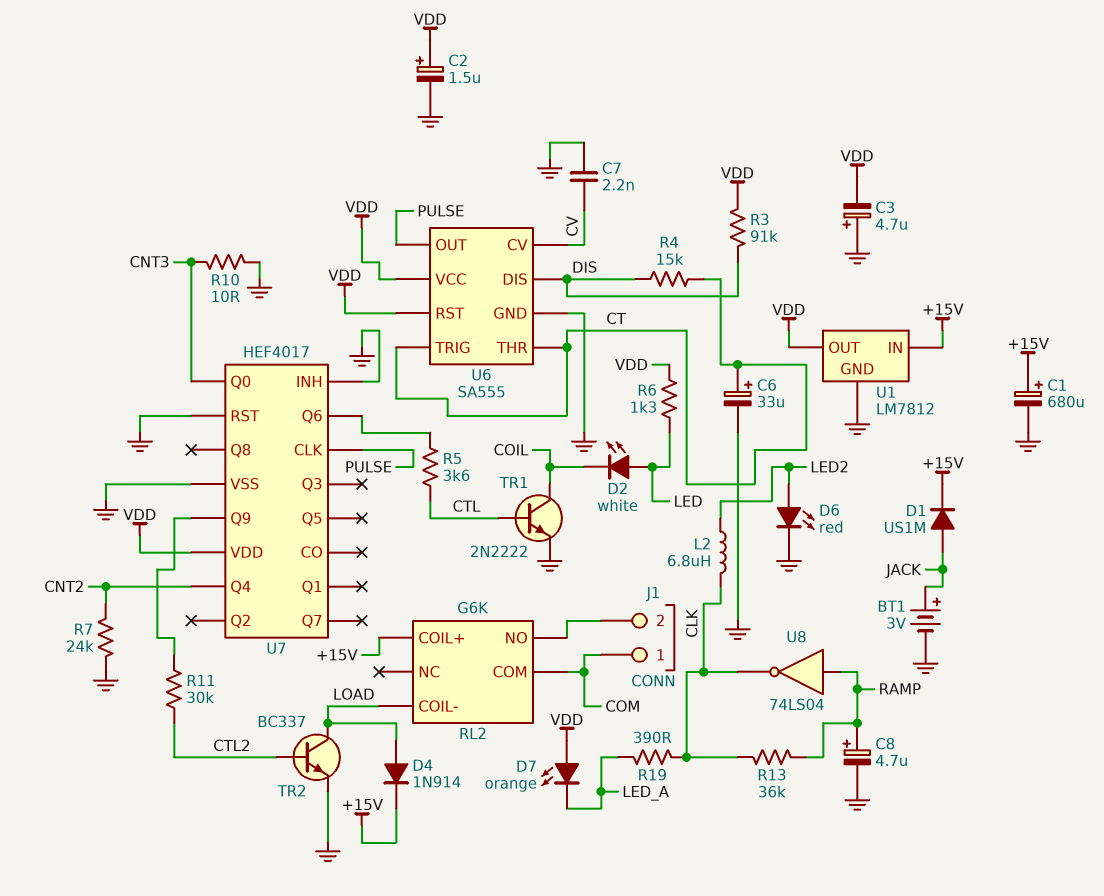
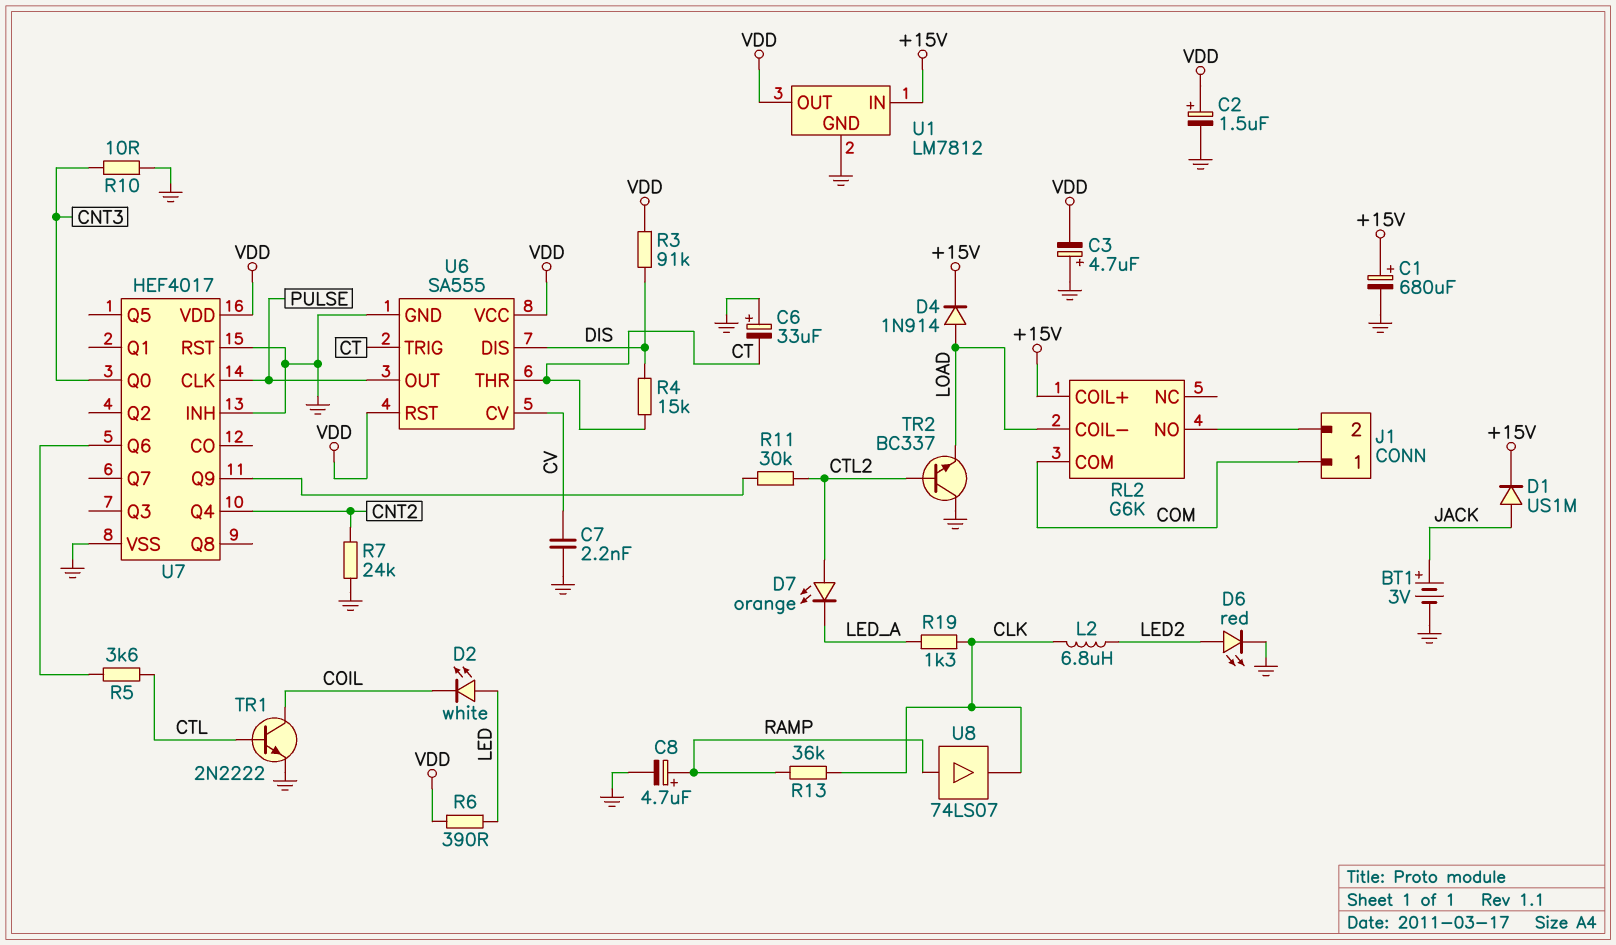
C6: 33uF (plus CT, minus GND) -> 33uF (plus GND, minus CT)
D7: LED orange (A VDD, K LED_A) -> LED orange (A CTL2, K LED_A)
R6: 1.3k (LED, VDD) -> 390 (LED, VDD)
R19: 390 (CLK, LED_A) -> 1.3k (CLK, LED_A)
TR2: NPN BC337 (B CTL2, C LOAD, E GND) -> NPN BC337 (B CTL2, C GND, E LOAD)
U8: NOT 74LS04 (in RAMP, out CLK) -> buffer 74LS07 (in RAMP, out CLK)

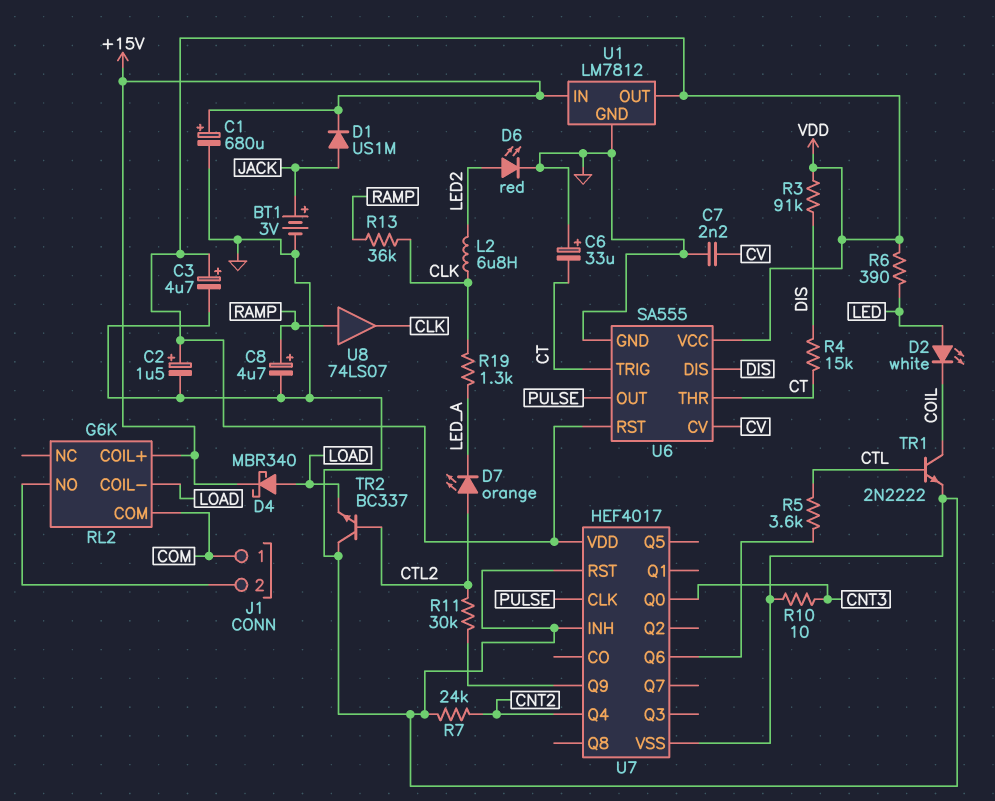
C3: 4.7uF (plus GND, minus VDD) -> 4.7uF (plus VDD, minus GND)
D4: diode 1N914 (A LOAD, K +15V) -> schottky MBR340 (A LOAD, K +15V)

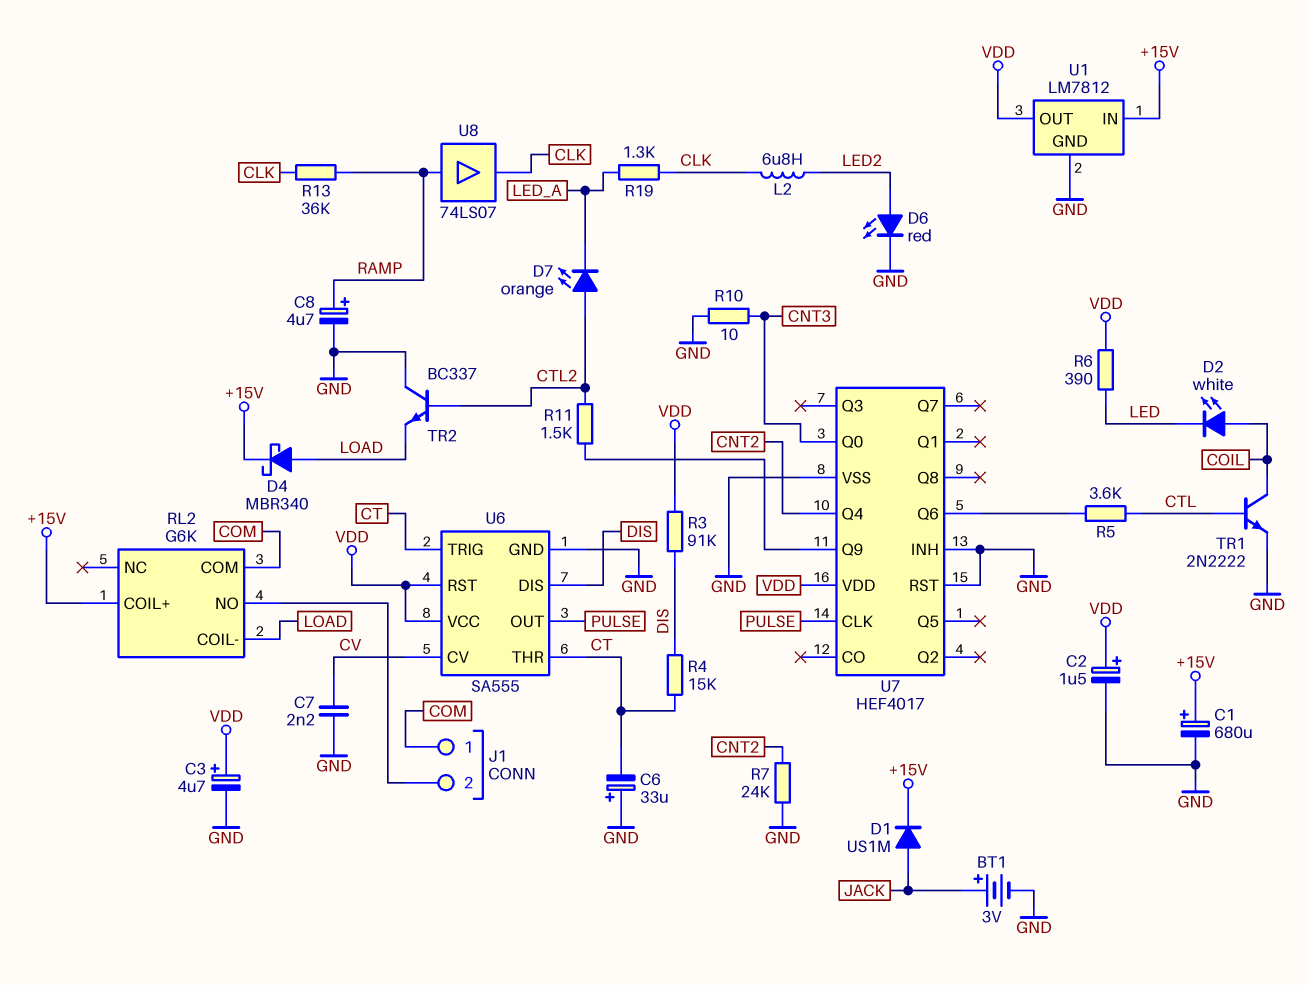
D2: LED white (A LED, K COIL) -> LED white (A COIL, K LED)
R11: 30k (CTL2, U7/Q9) -> 1.5k (CTL2, U7/Q9)

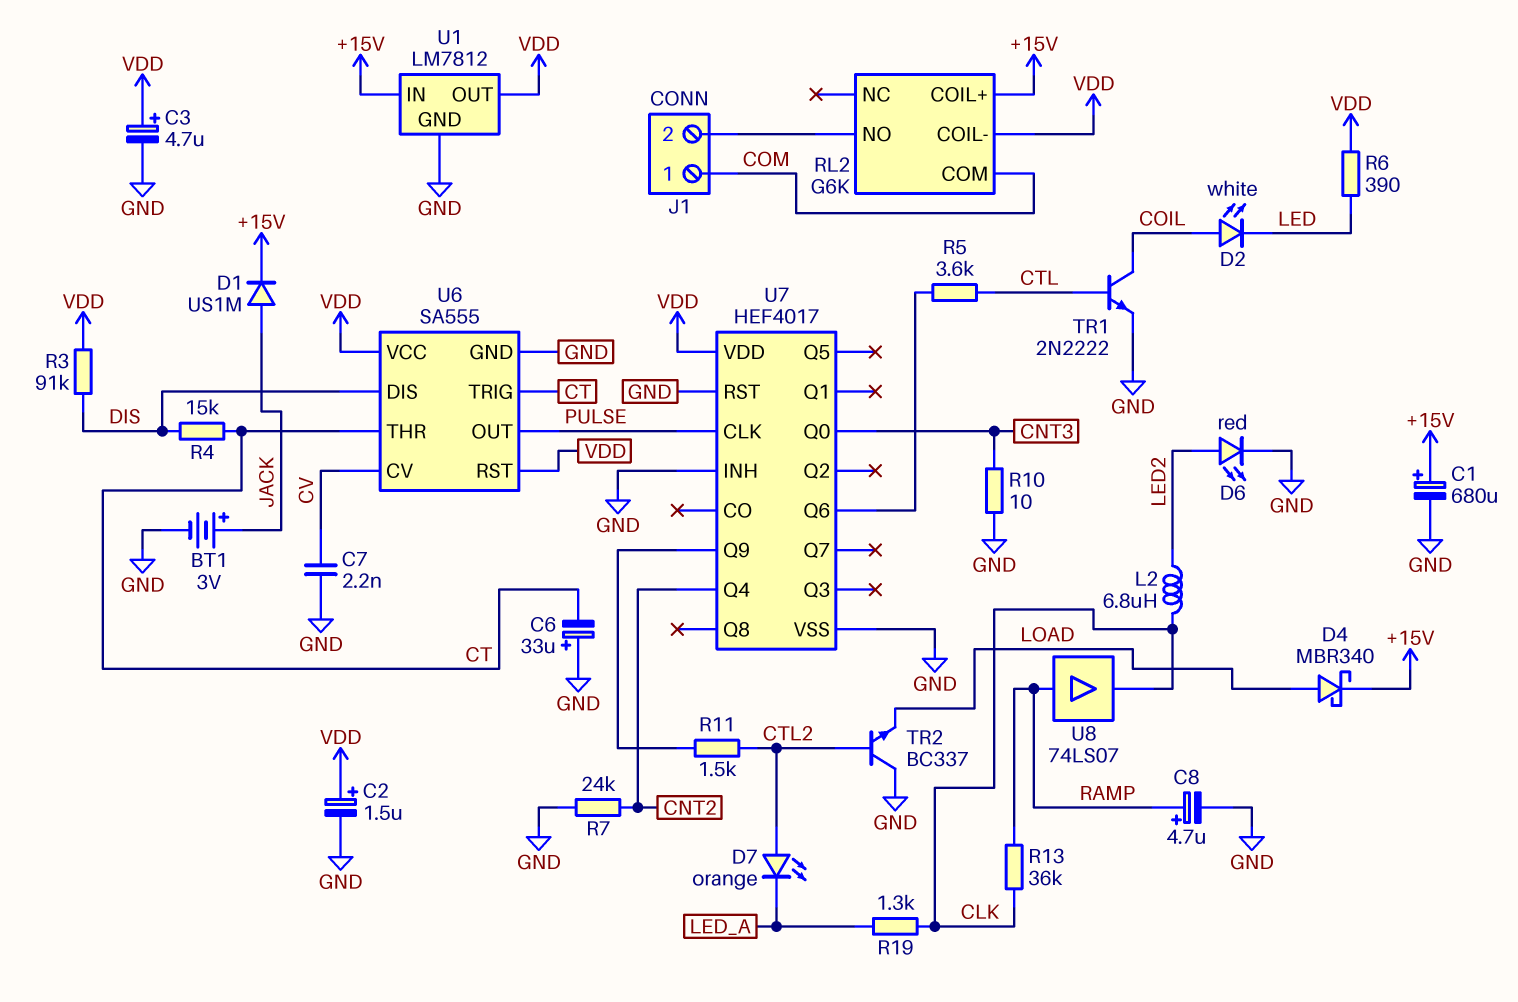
RL2 pin COIL-: LOAD -> VDD

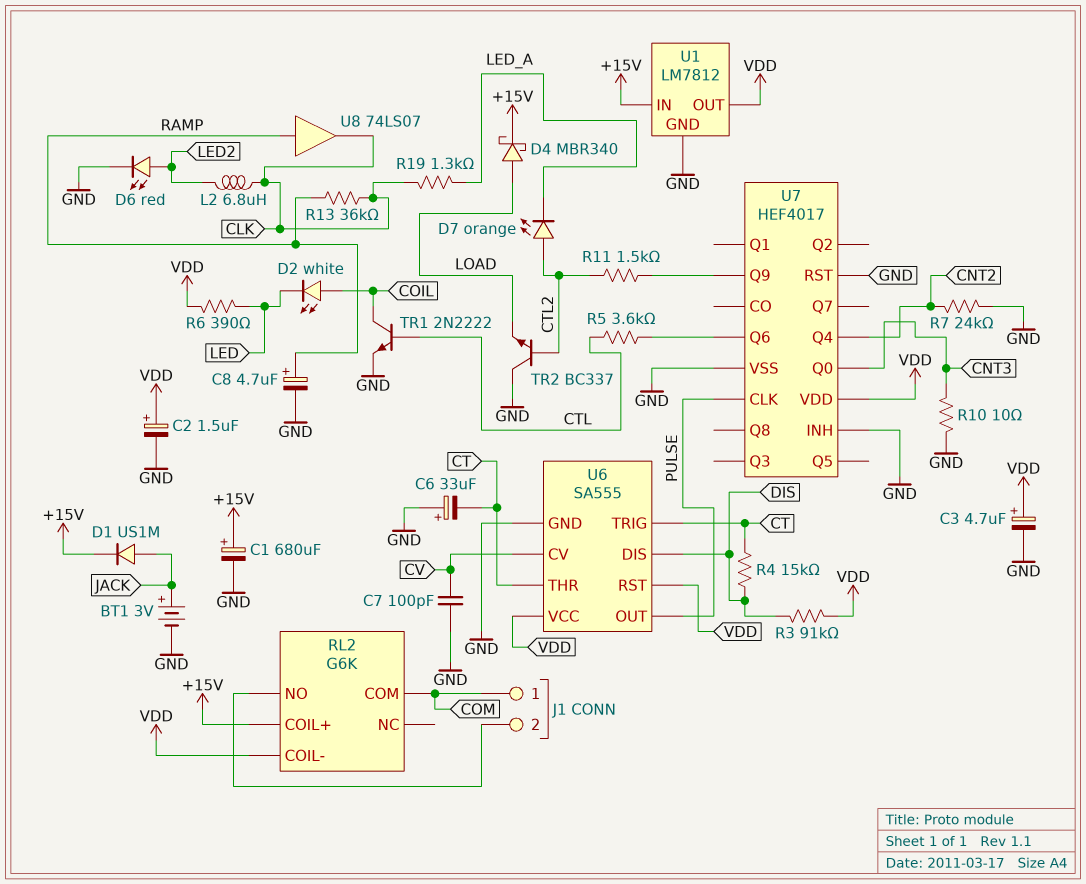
C7: 2.2nF (CV, GND) -> 100pF (CV, GND)

